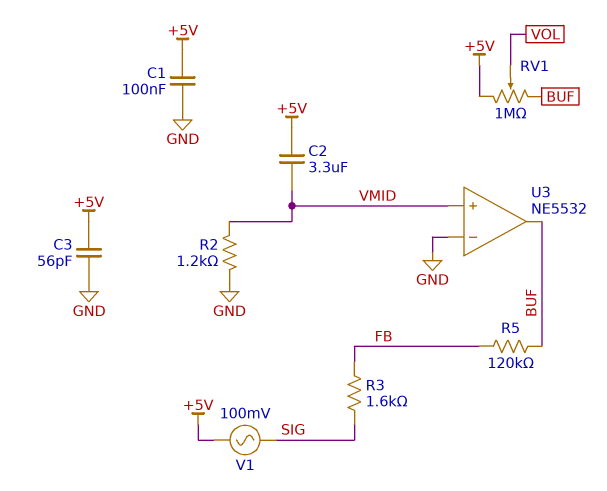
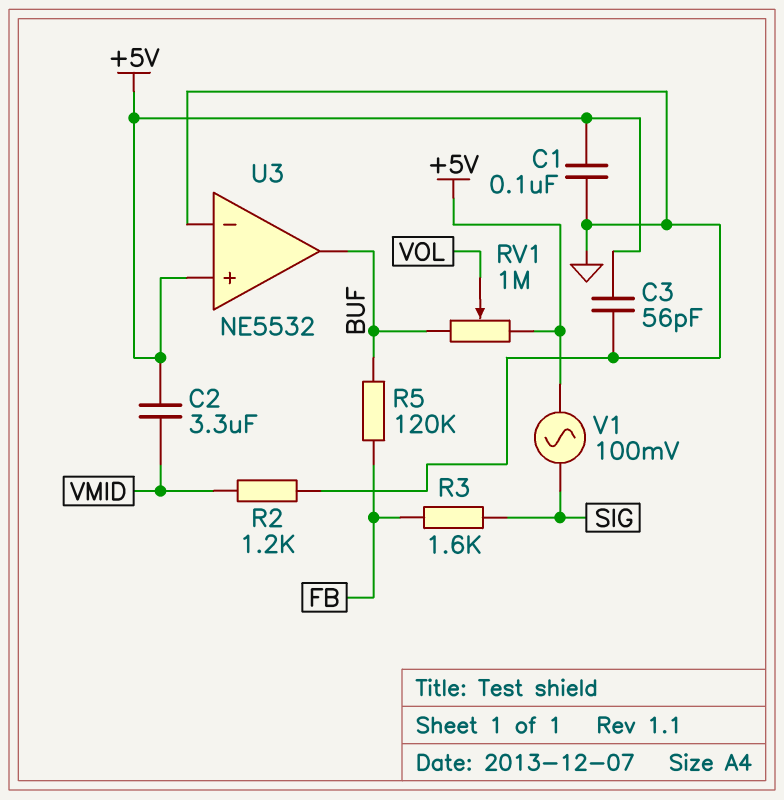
U3 pin in+: VMID -> +5V

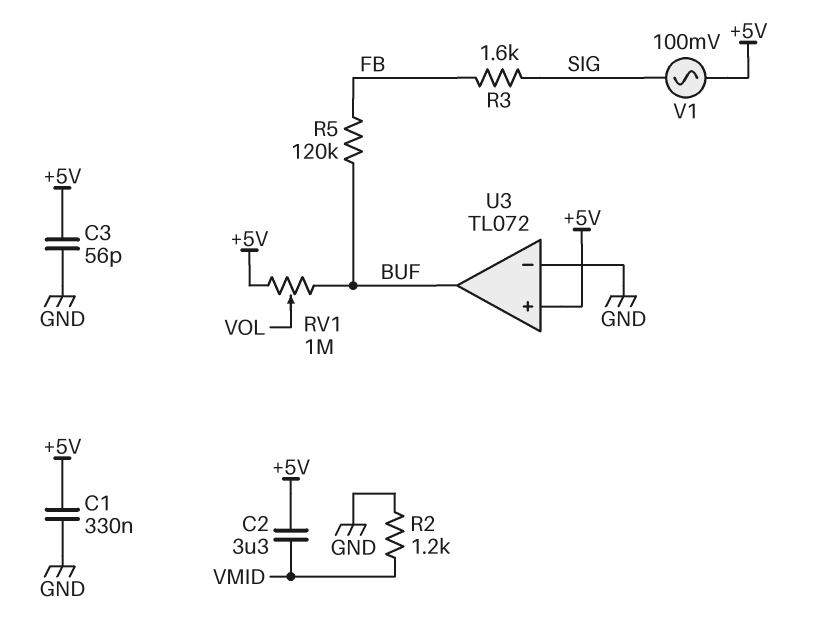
C1: 100nF (+5V, GND) -> 330nF (+5V, GND)
U3: NE5532 -> TL072

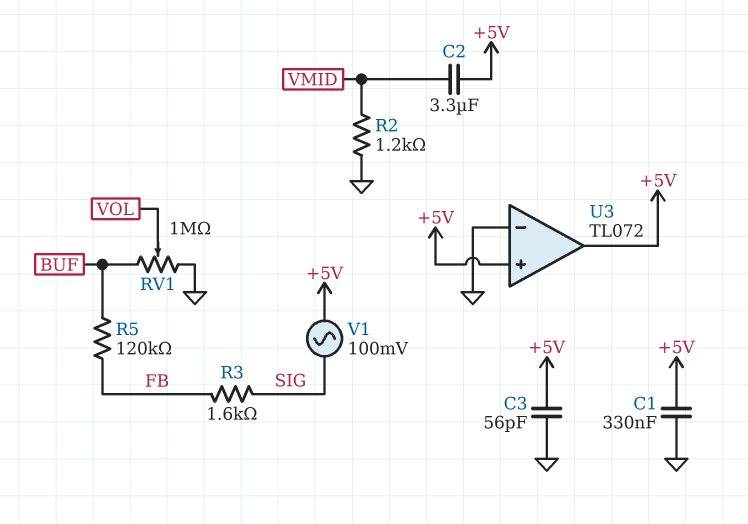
RV1: 1M (+5V, BUF, wiper VOL) -> 1M (BUF, GND, wiper VOL)
U3 pin out: BUF -> +5V

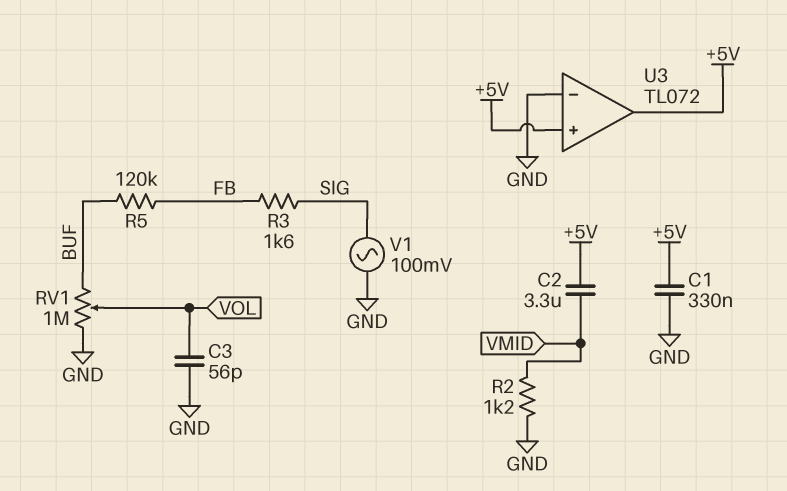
C3: 56pF (+5V, GND) -> 56pF (GND, VOL)
V1: AC 100mV (+5V, SIG) -> AC 100mV (GND, SIG)

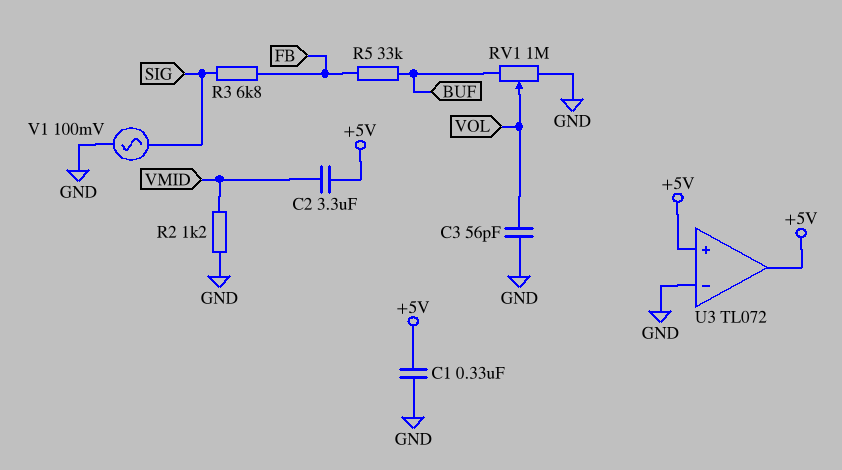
R3: 1.6k (FB, SIG) -> 6.8k (FB, SIG)
R5: 120k (BUF, FB) -> 33k (BUF, FB)

